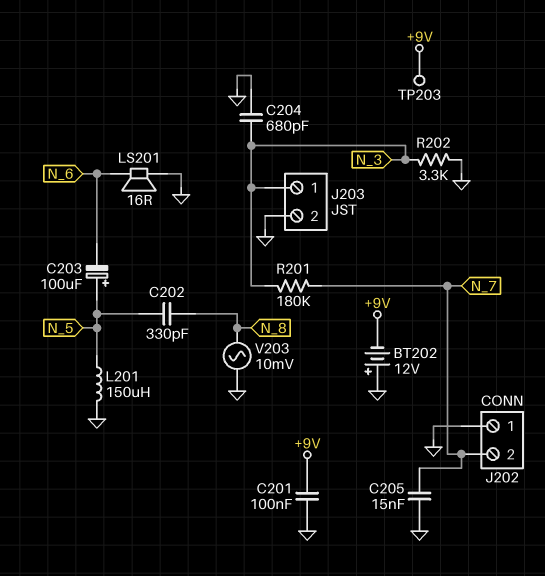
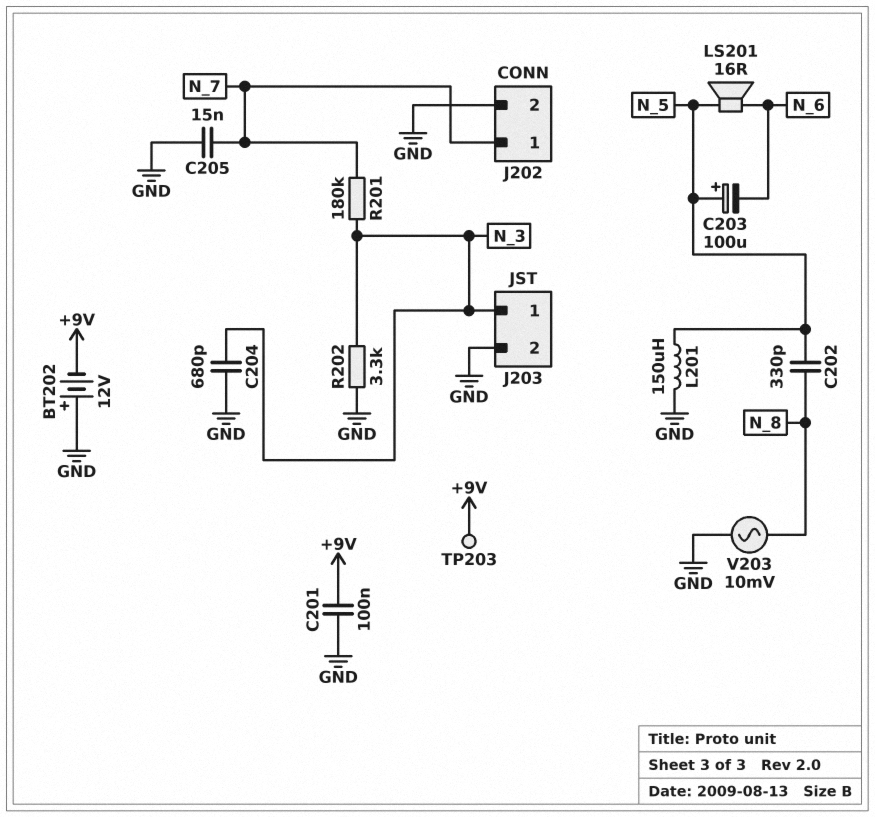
J202 pin 1: GND -> N_7
J202 pin 2: N_7 -> GND
LS201: speaker 16R (GND, N_6) -> speaker 16R (N_5, N_6)

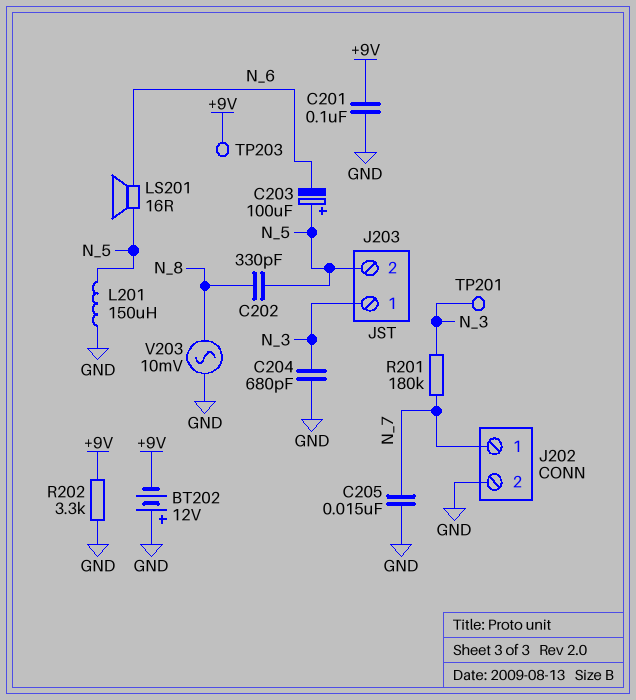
J203 pin 2: GND -> N_5
R202: 3.3k (GND, N_3) -> 3.3k (+9V, GND)
TP201: none -> test point (N_3)

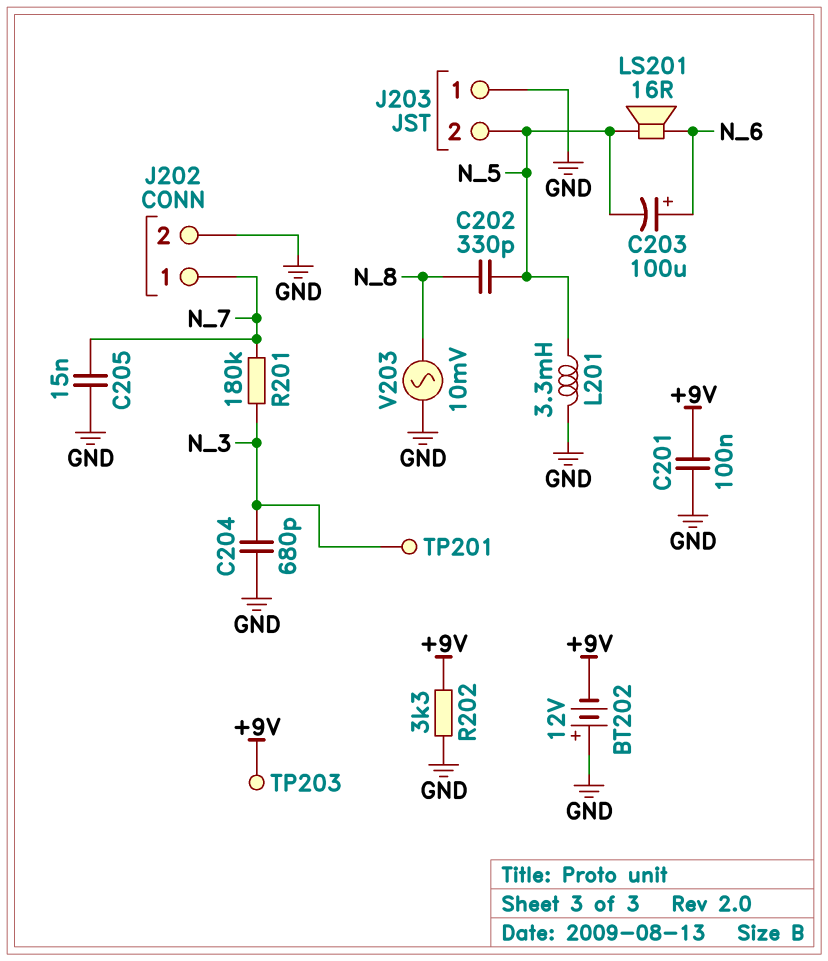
C203: 100uF (plus N_5, minus N_6) -> 100uF (plus N_6, minus N_5)
J203 pin 1: N_3 -> GND
L201: 150uH (GND, N_5) -> 3.3mH (GND, N_5)

